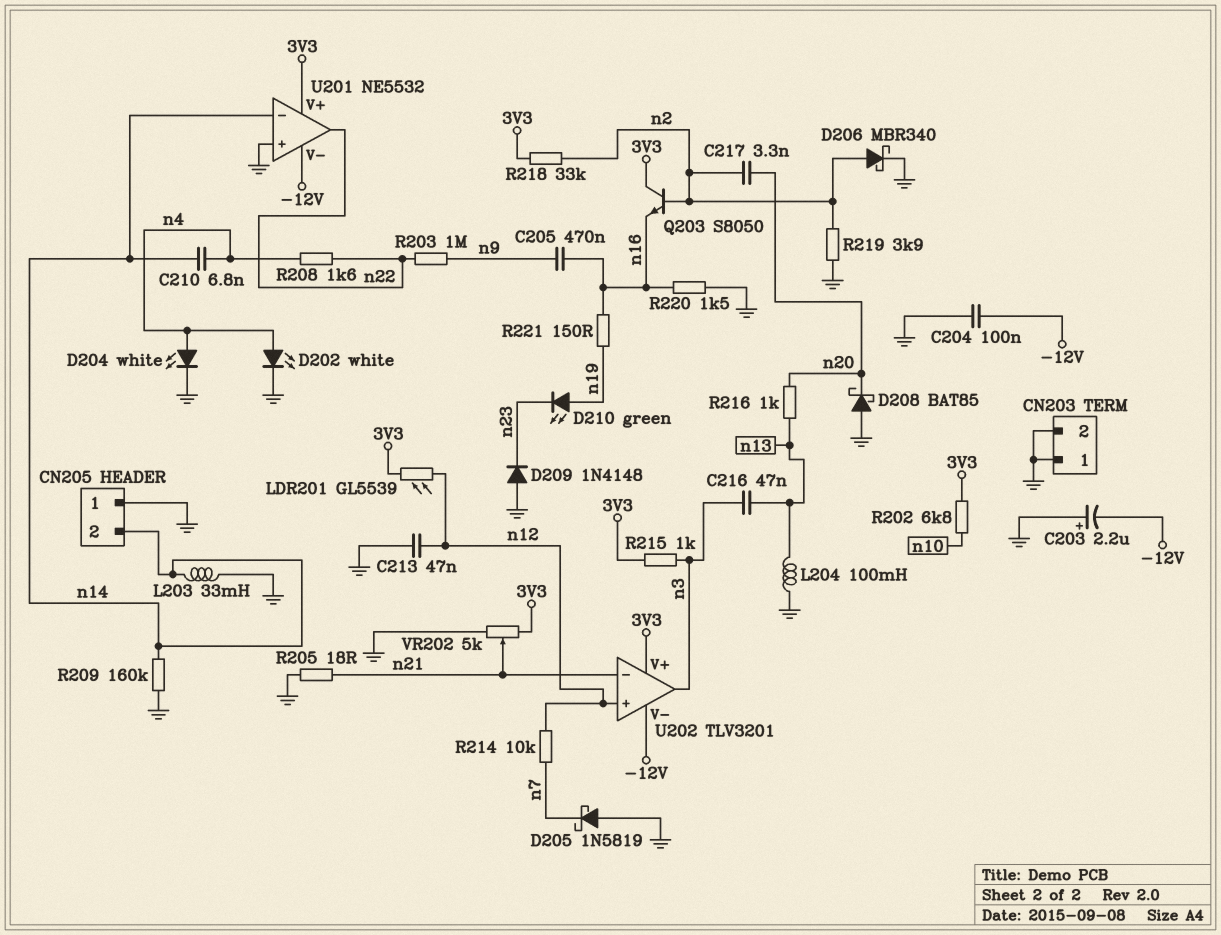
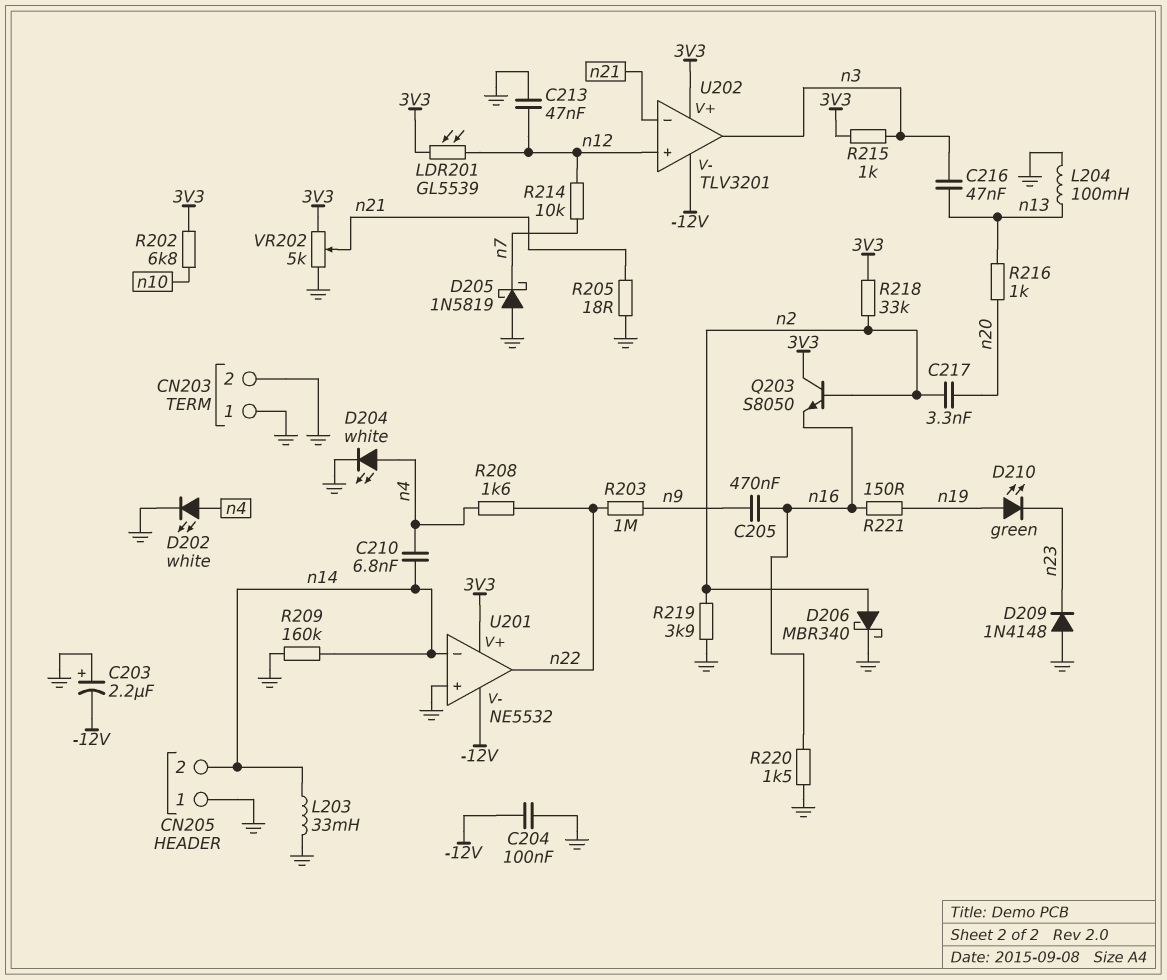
D208: schottky BAT85 (A GND, K n20) -> none

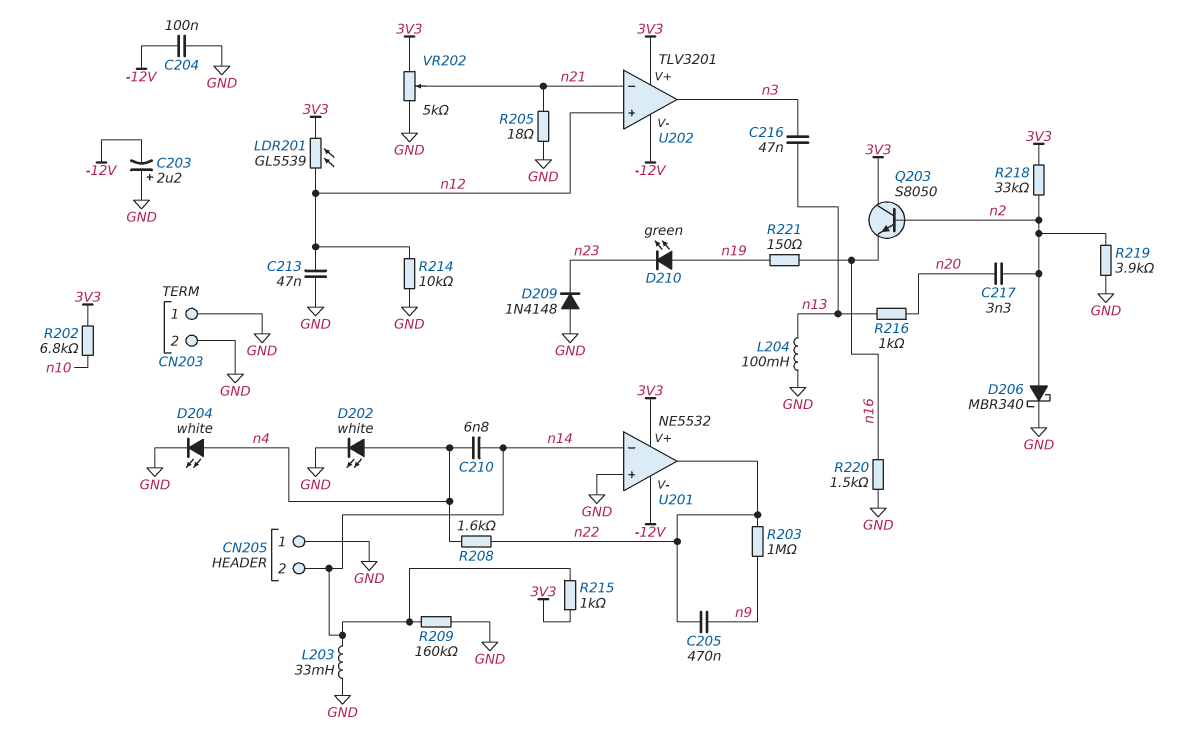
C205: 470nF (n9, n16) -> 470nF (n9, n22)
D205: schottky 1N5819 (A GND, K n7) -> none
R214: 10k (n7, n12) -> 10k (GND, n12)
R215: 1k (3V3, n3) -> 1k (3V3, n14)

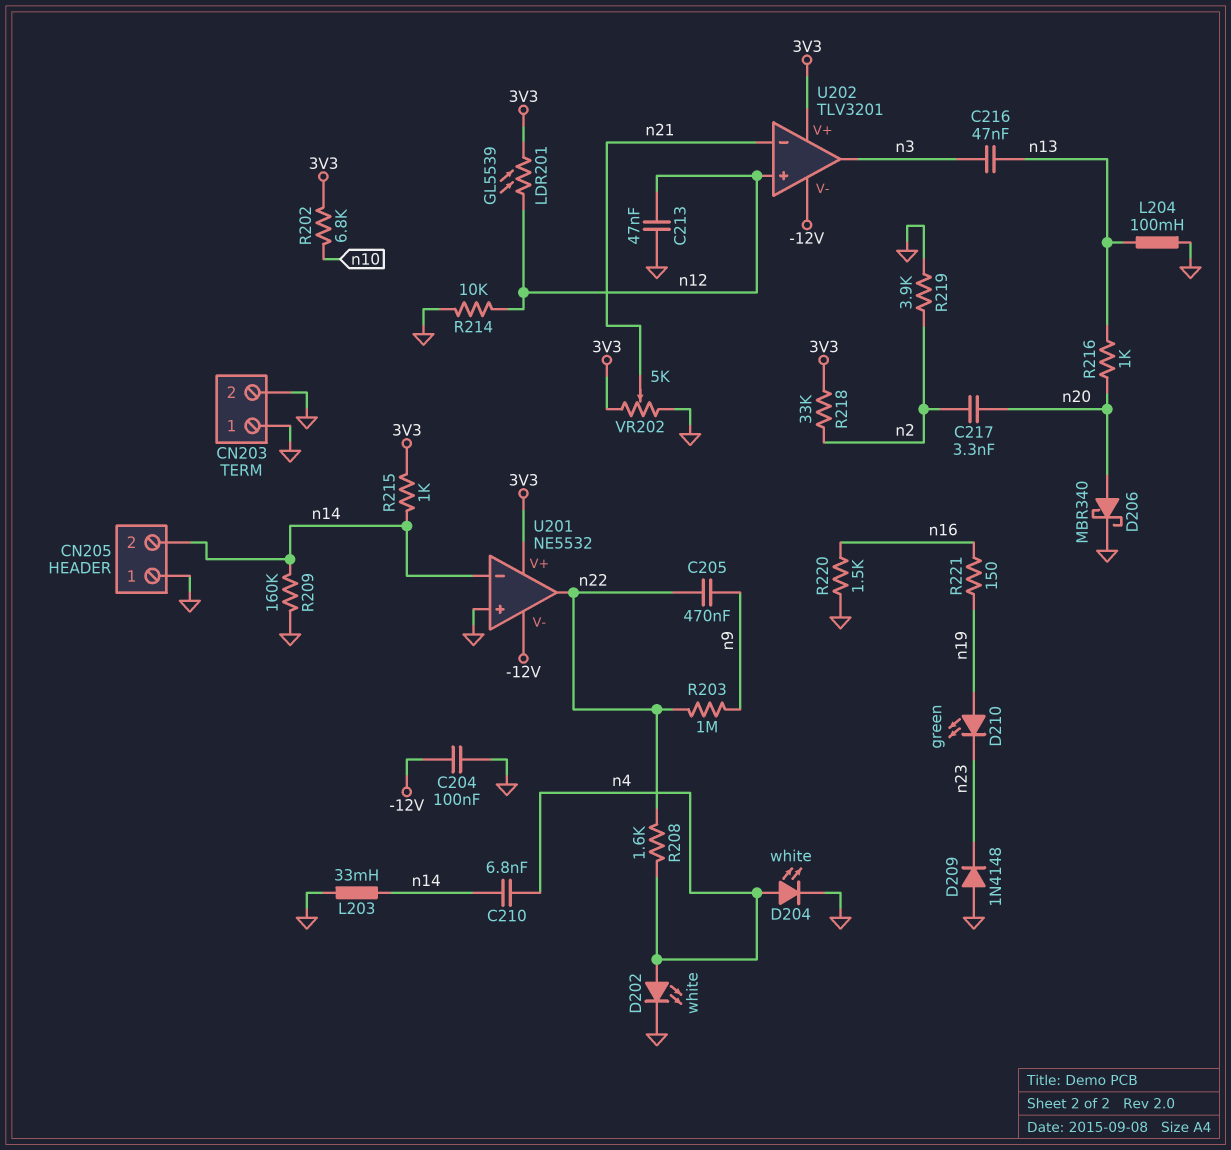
C203: 2.2uF (plus GND, minus -12V) -> none
D206: schottky MBR340 (A n2, K GND) -> schottky MBR340 (A n20, K GND)
Q203: NPN S8050 (B n2, C 3V3, E n16) -> none
R205: 18 (GND, n21) -> none

